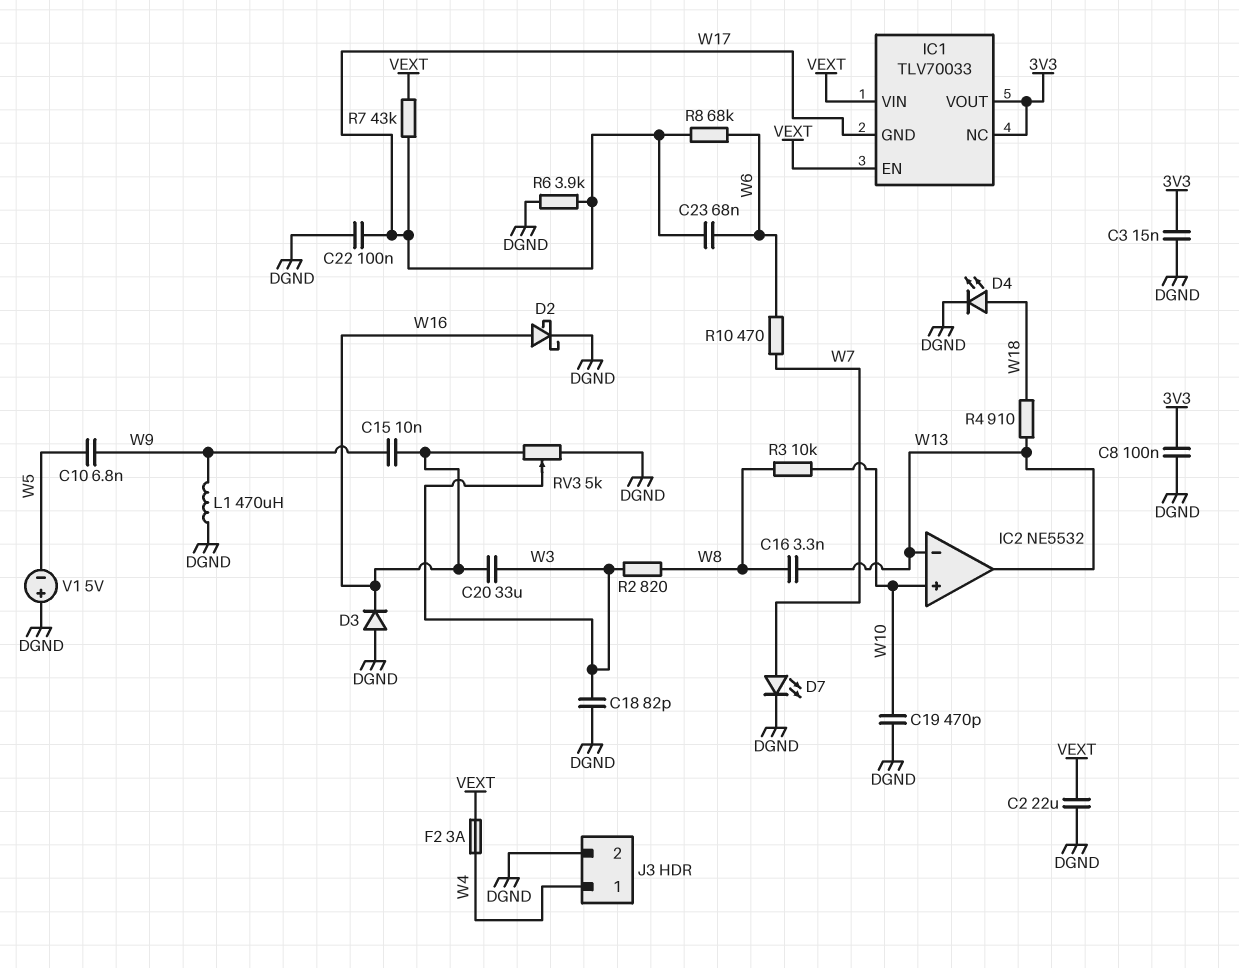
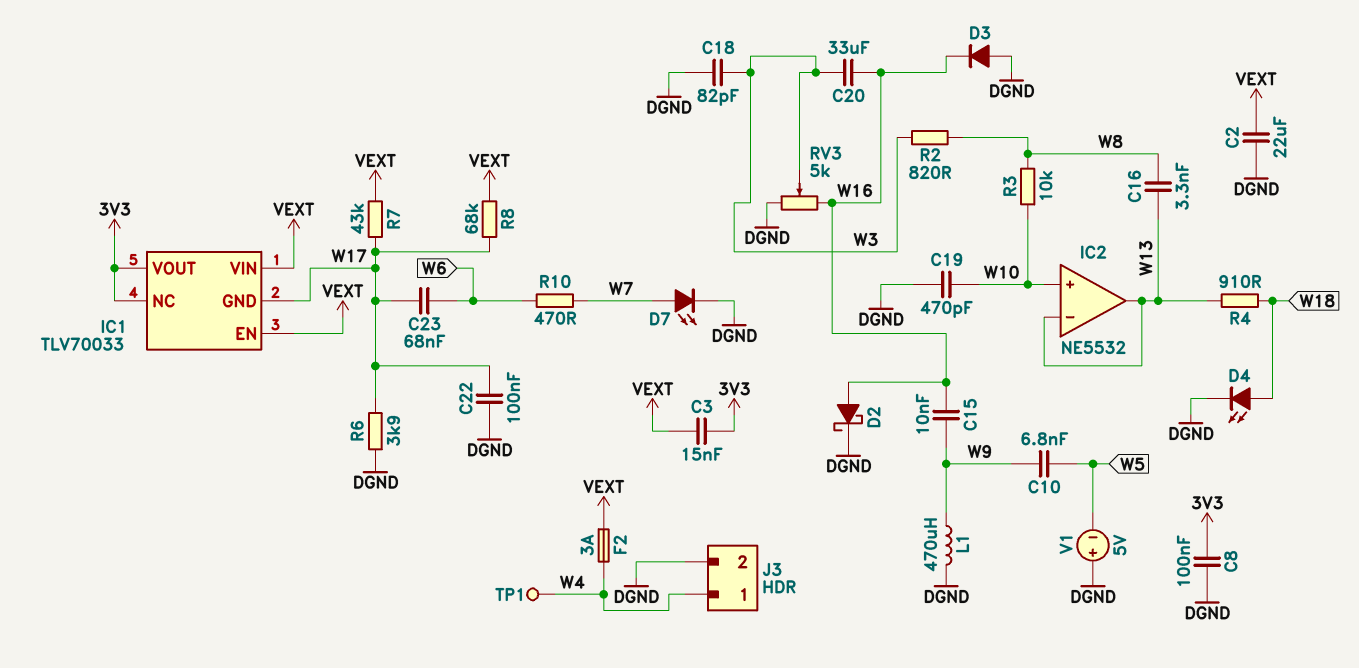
C3: 15nF (3V3, DGND) -> 15nF (3V3, VEXT)
R8: 68k (W6, W17) -> 68k (VEXT, W17)
TP1: none -> test point (W4)

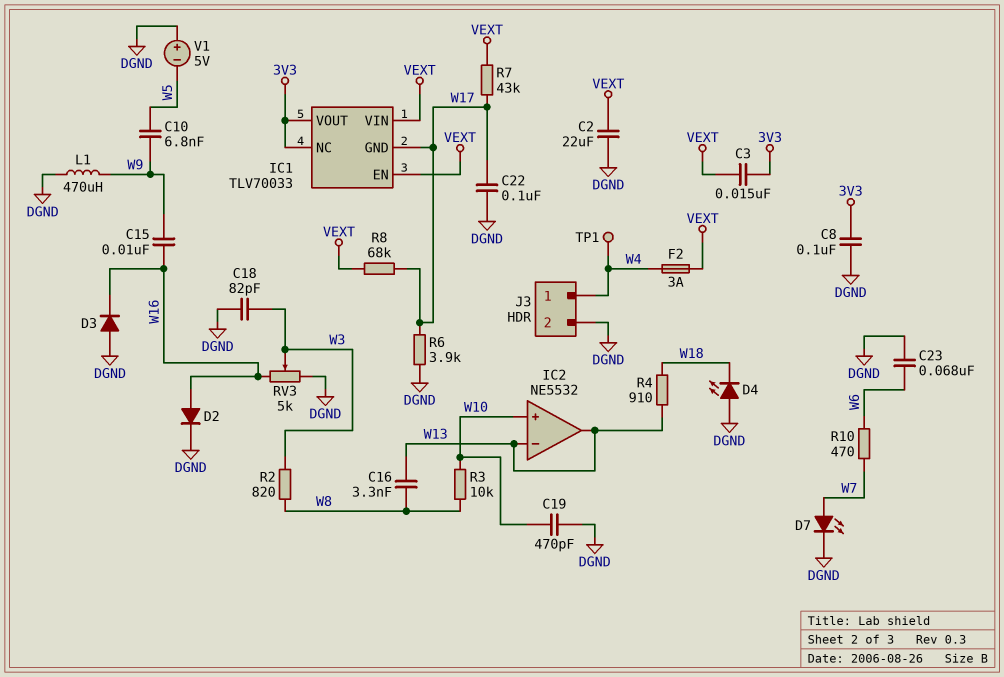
C20: 33uF (W3, W16) -> none
C23: 68nF (W6, W17) -> 68nF (DGND, W6)
D2: schottky (A W16, K DGND) -> diode (A W16, K DGND)
D4: LED (A W18, K DGND) -> LED (A DGND, K W18)

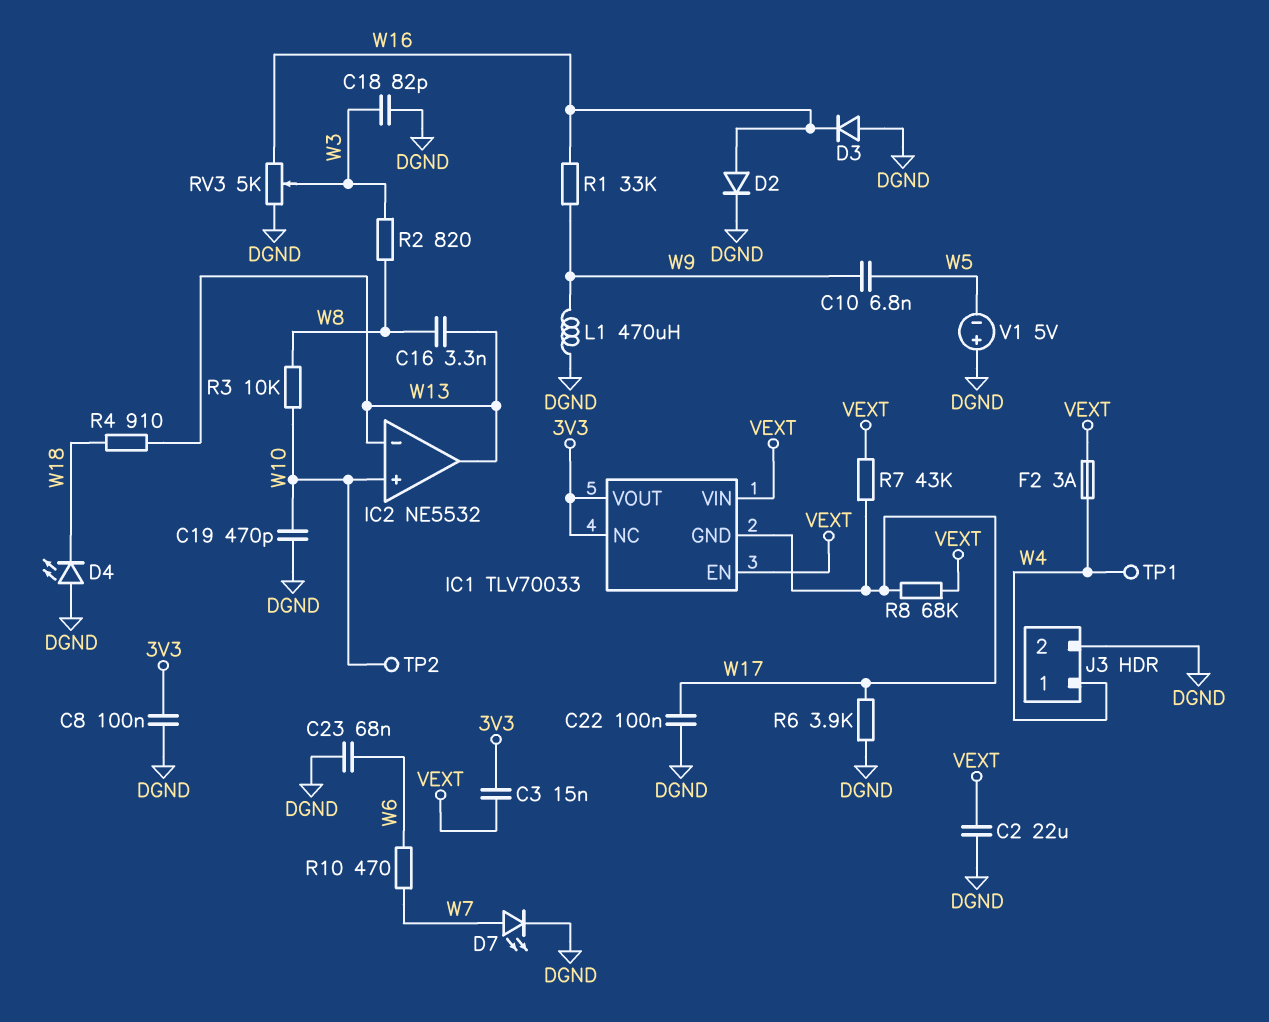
C15: 10nF (W9, W16) -> none
R1: none -> 33k (W9, W16)
TP2: none -> test point (W10)

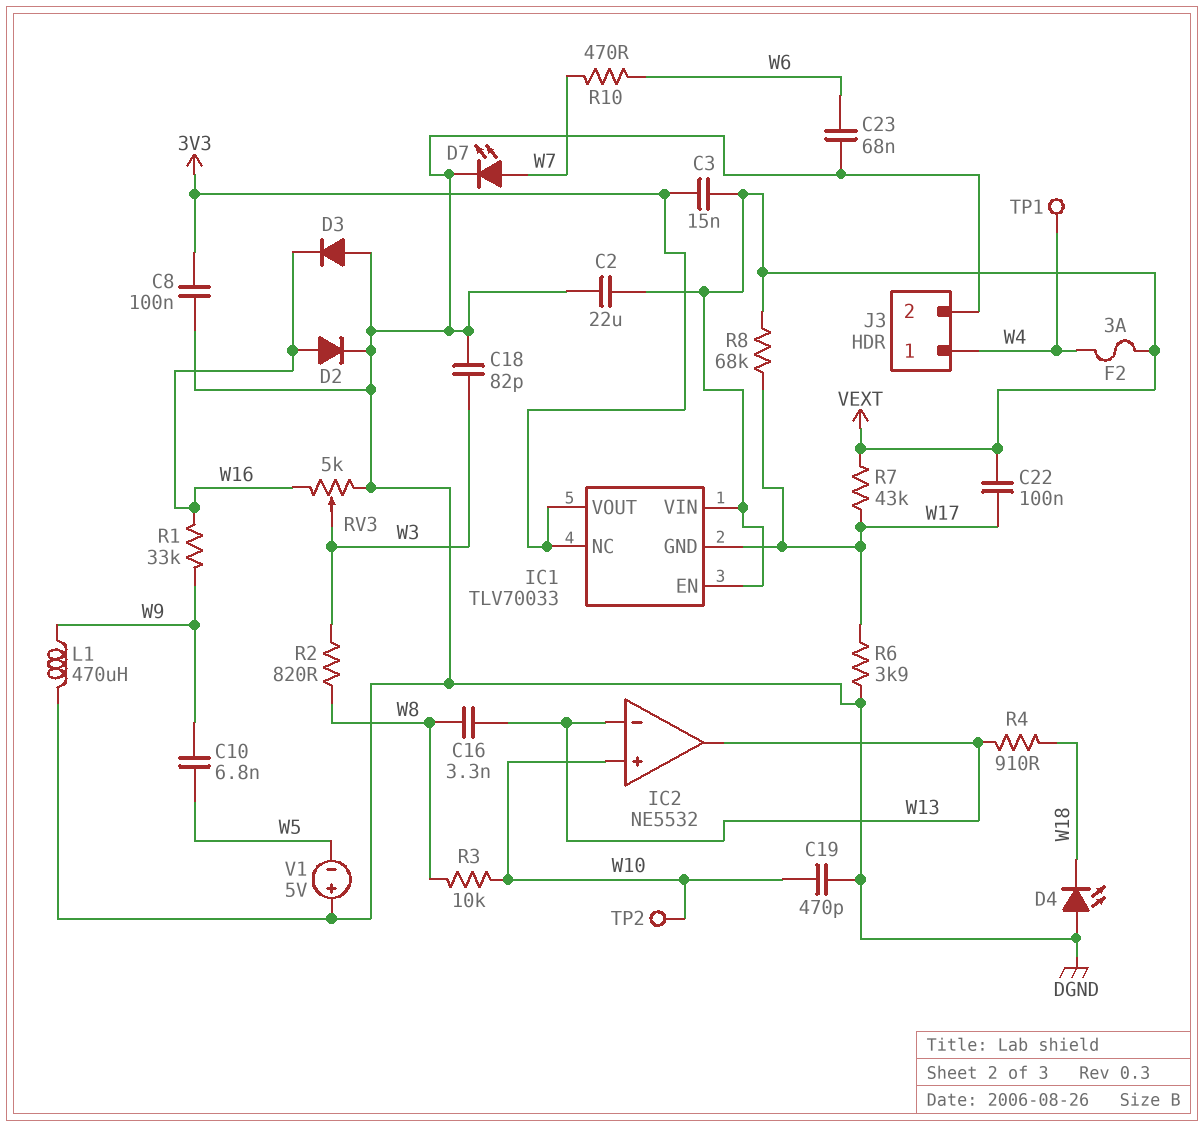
C22: 100nF (DGND, W17) -> 100nF (VEXT, W17)

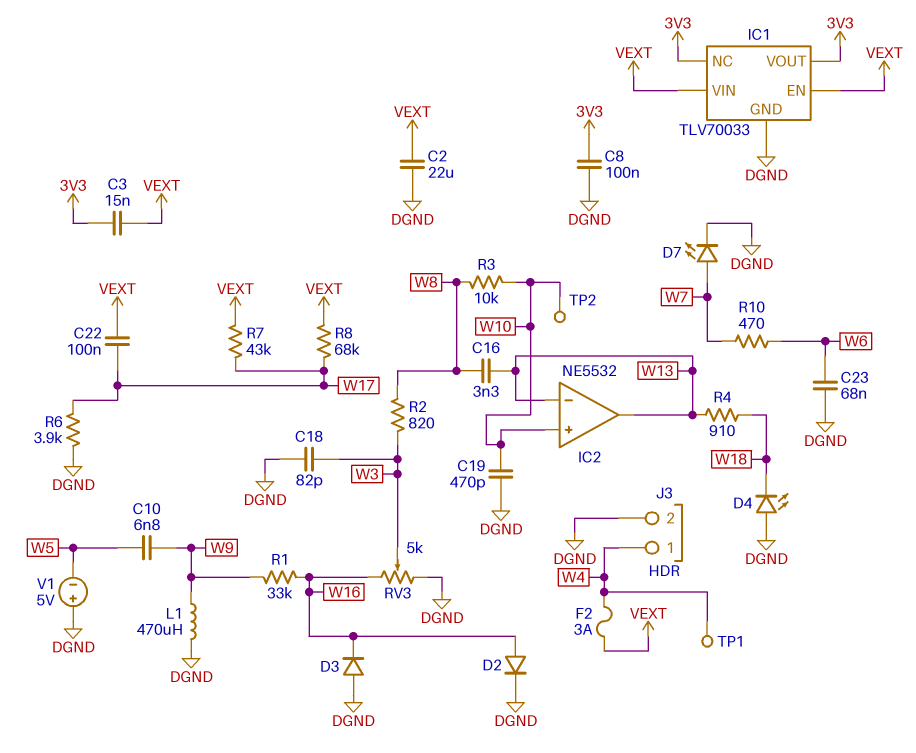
IC1 pin GND: W17 -> DGND

